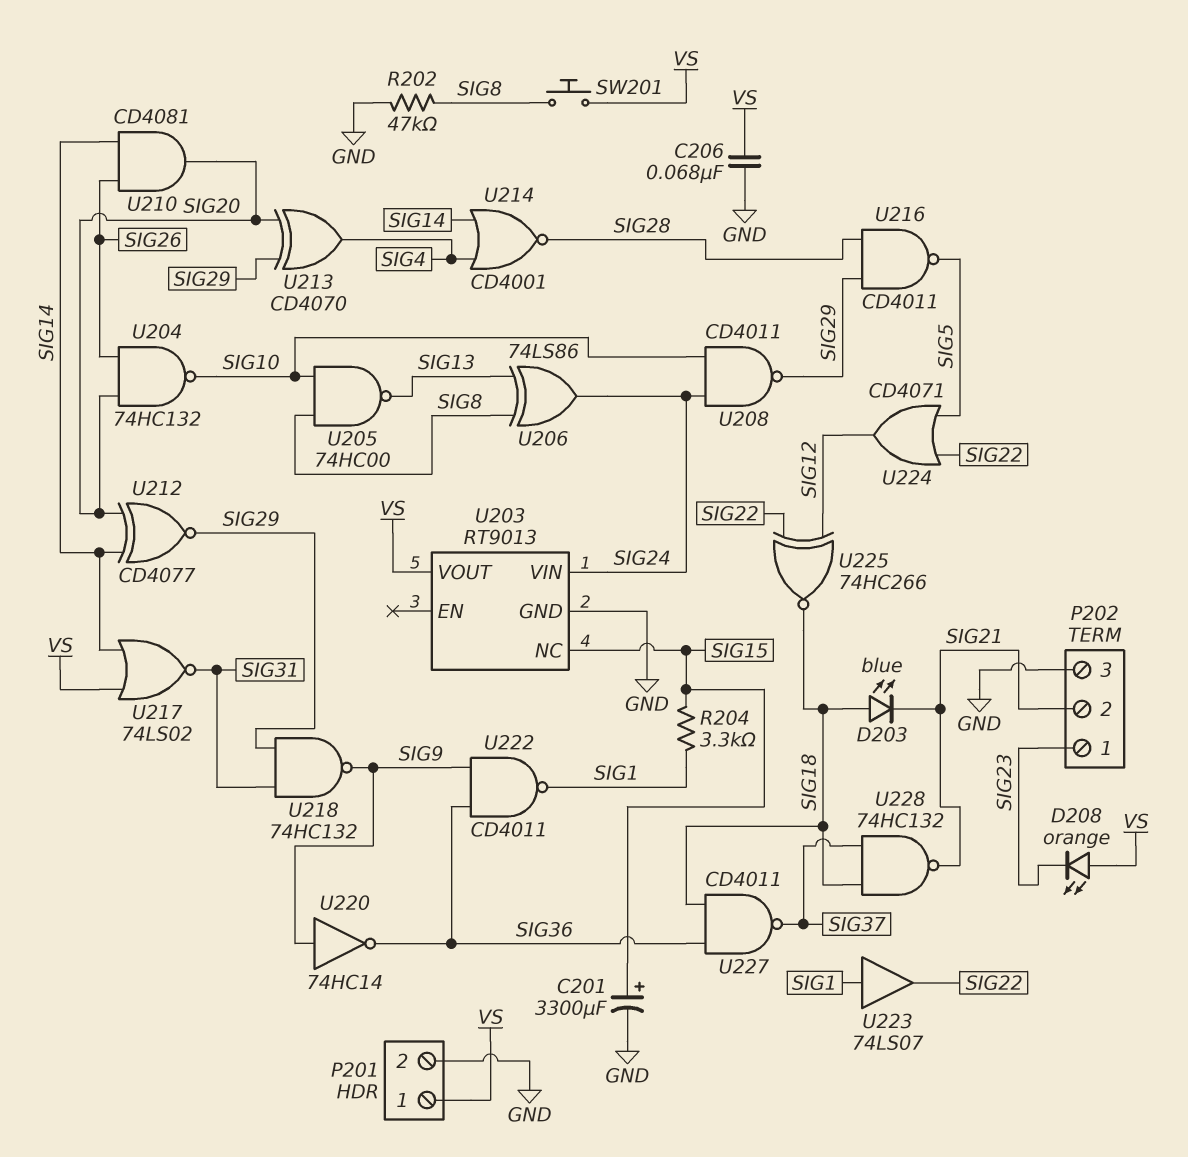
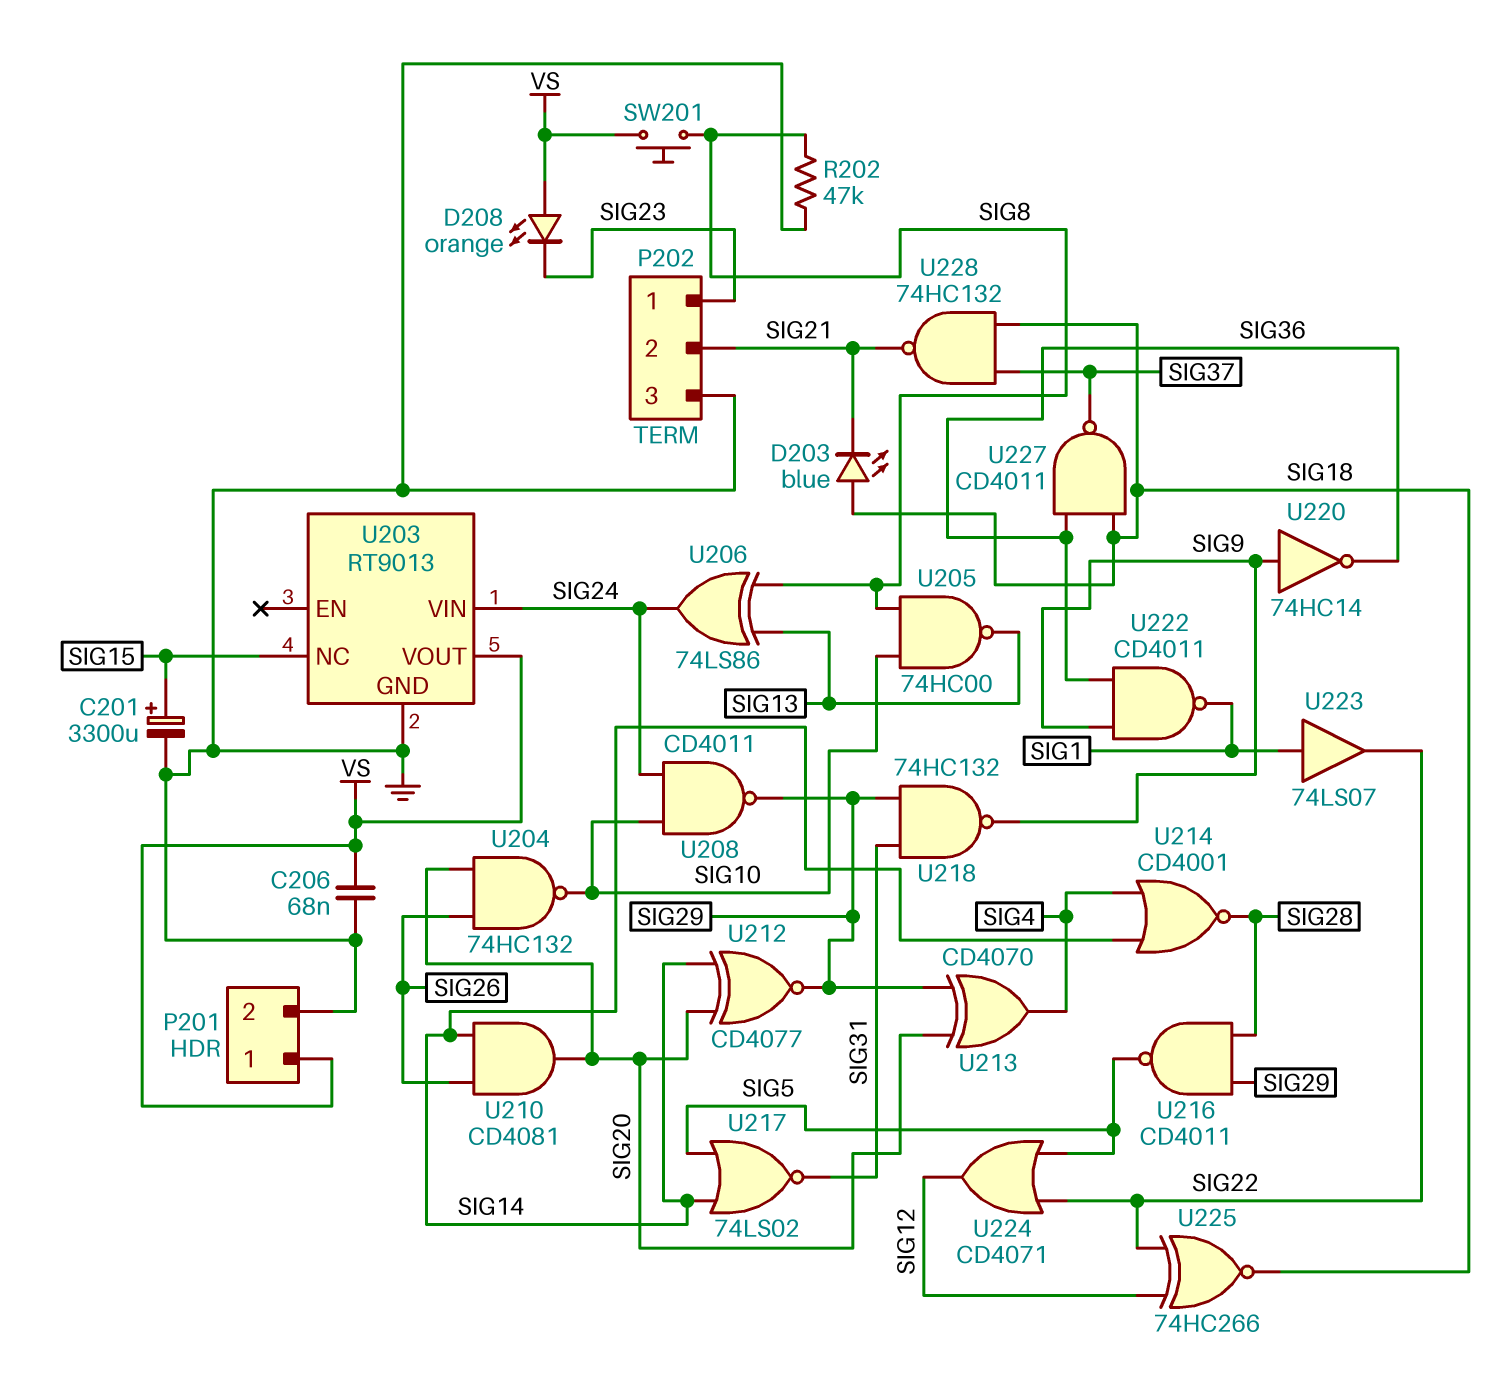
R204: 3.3k (SIG1, SIG15) -> none
U217: NOR 74LS02 (in SIG14, in VS, out SIG31) -> NOR 74LS02 (in SIG5, in SIG14, out SIG31)

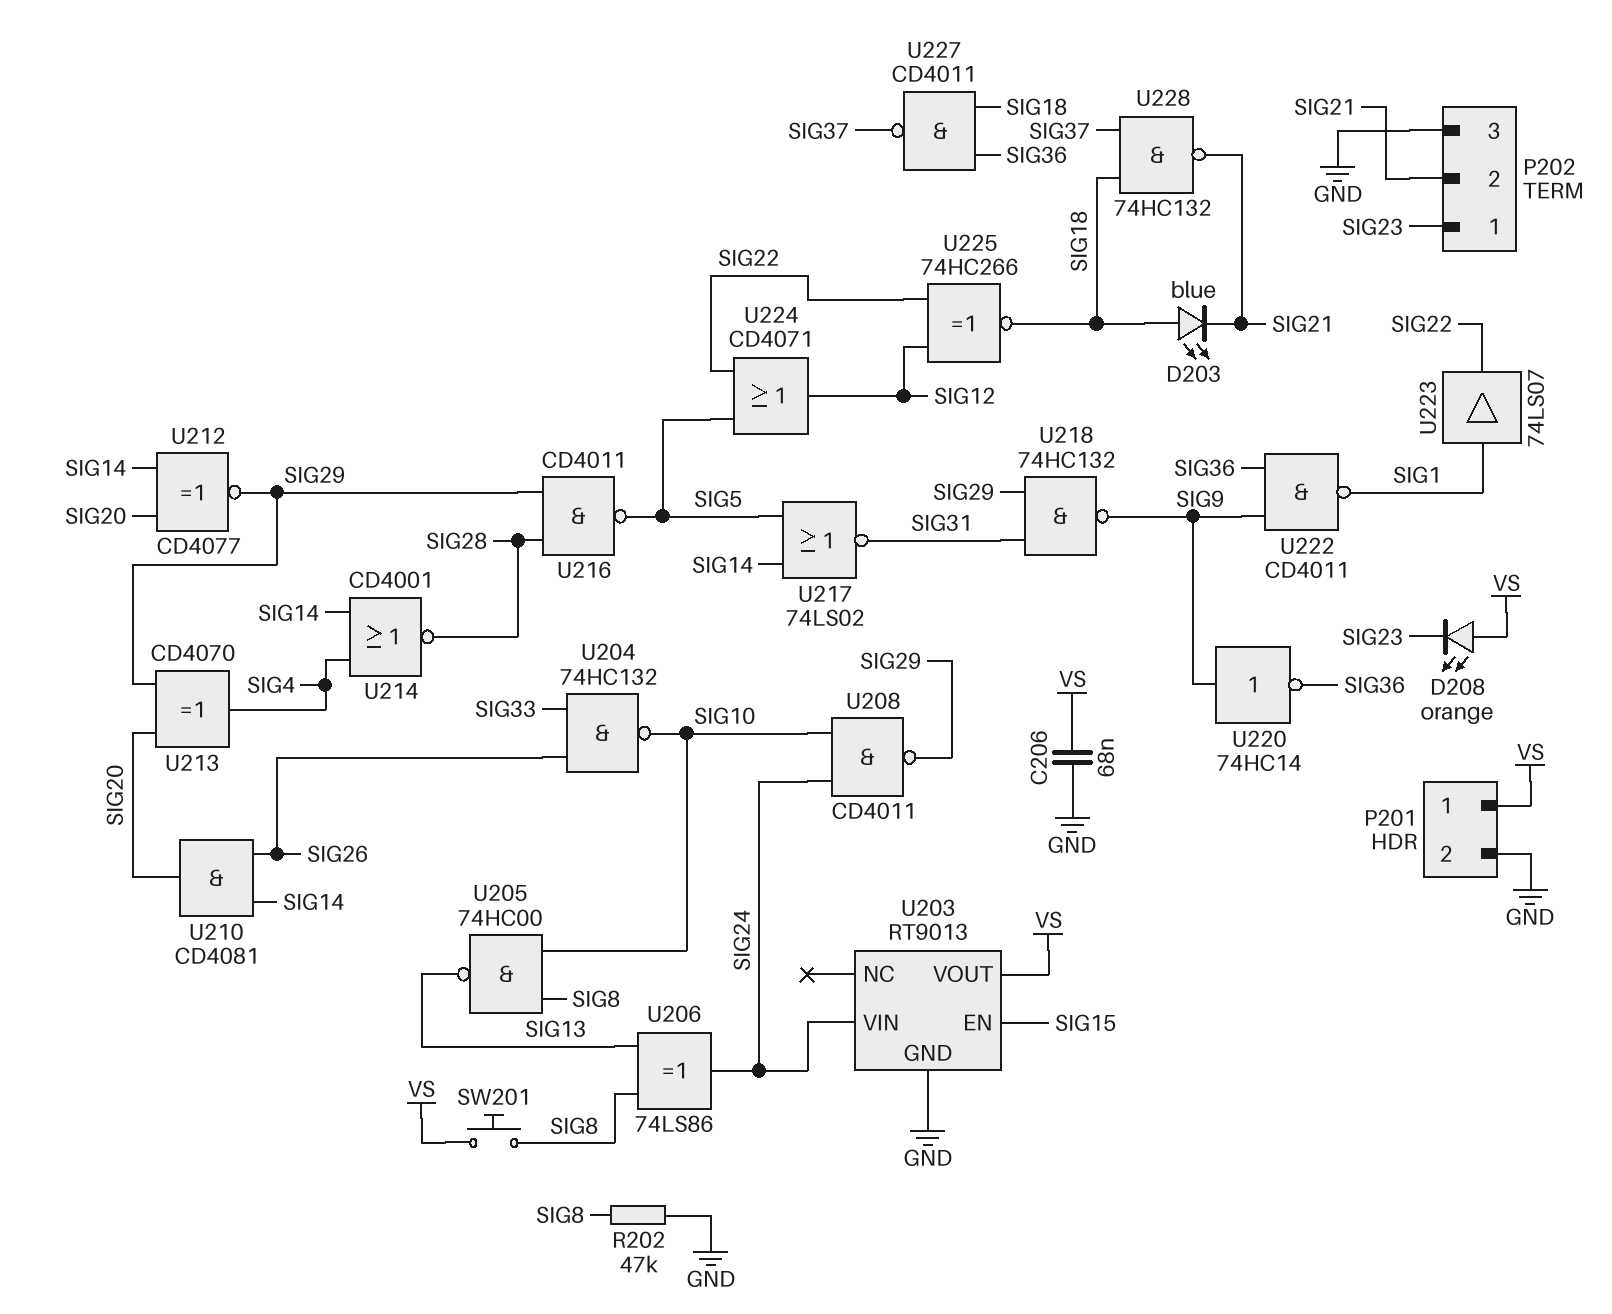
C201: 3300uF (plus SIG15, minus GND) -> none
U203 pin EN: none -> SIG15
U203 pin NC: SIG15 -> none
U204: NAND 74HC132 (in SIG20, in SIG26, out SIG10) -> NAND 74HC132 (in SIG26, in SIG33, out SIG10)

